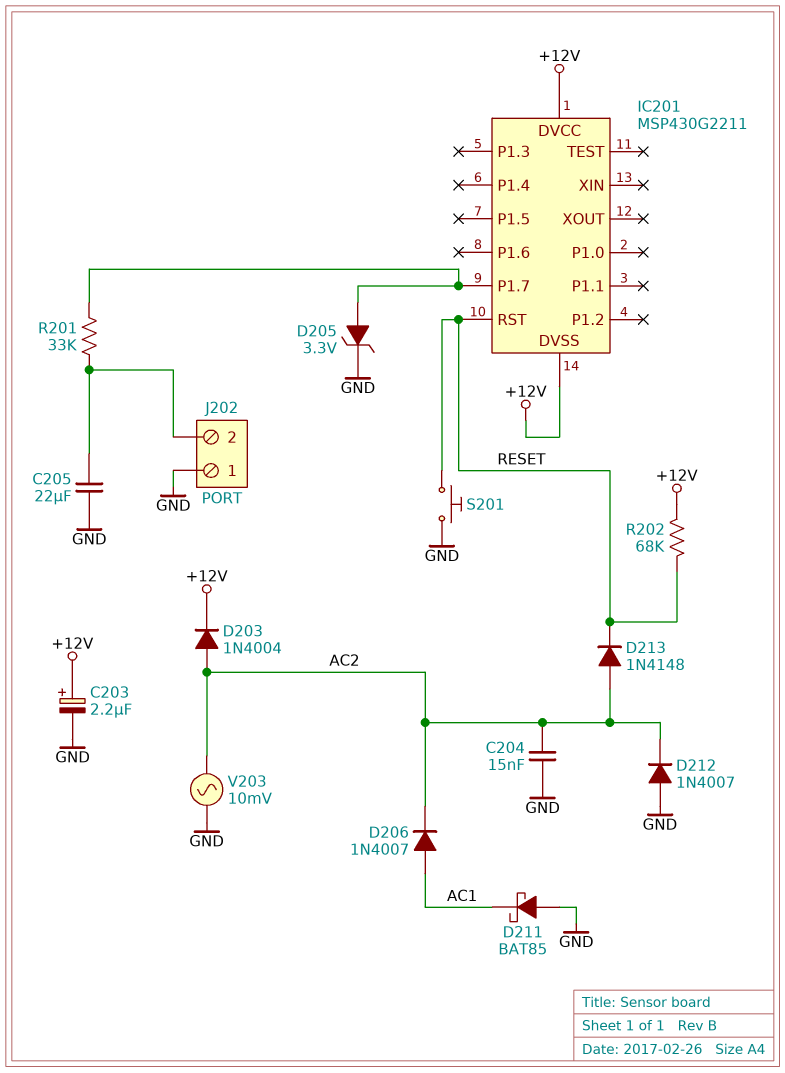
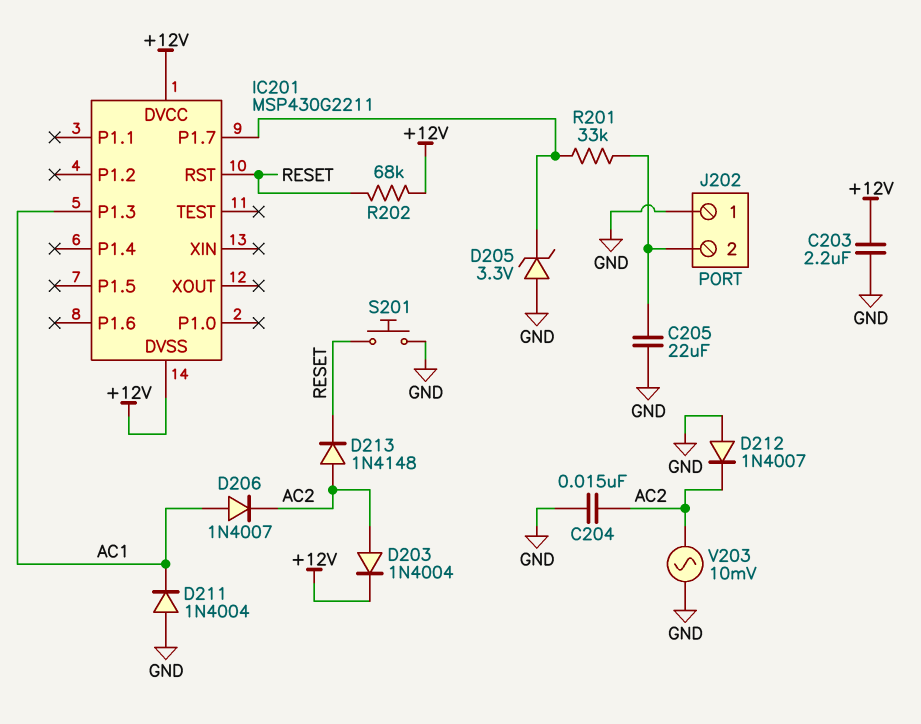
C203: 2.2uF (plus +12V, minus GND) -> 2.2uF (+12V, GND)
D205: zener 3.3V (A IC201/P1.7, K GND) -> zener 3.3V (A GND, K IC201/P1.7)
D211: schottky BAT85 (A GND, K AC1) -> diode 1N4004 (A GND, K AC1)
IC201 pin P1.3: none -> AC1

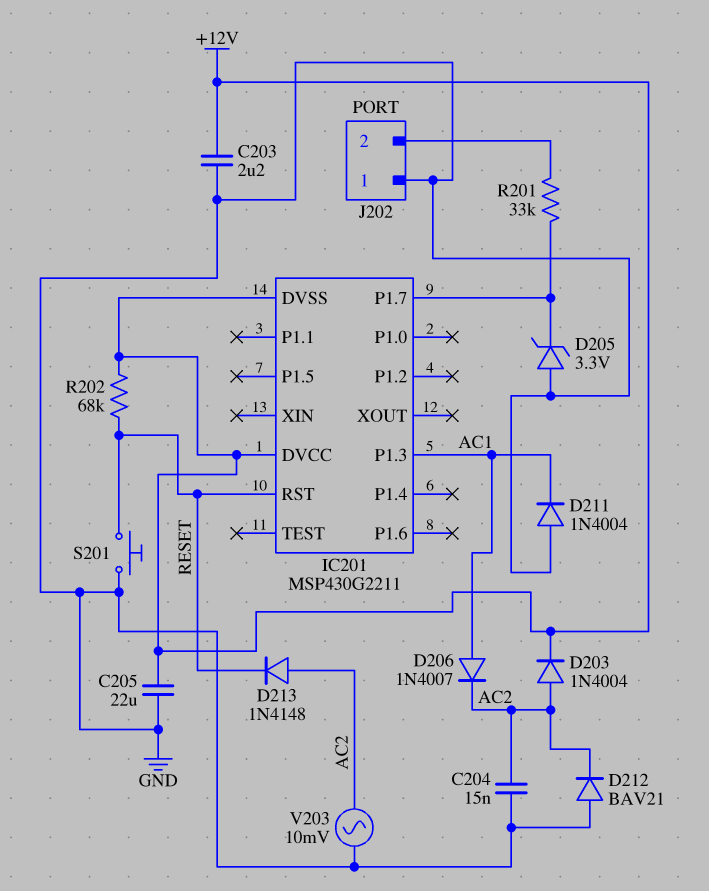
C205: 22uF (GND, J202/2) -> 22uF (+12V, GND)
D212: diode 1N4007 (A GND, K AC2) -> diode BAV21 (A GND, K AC2)

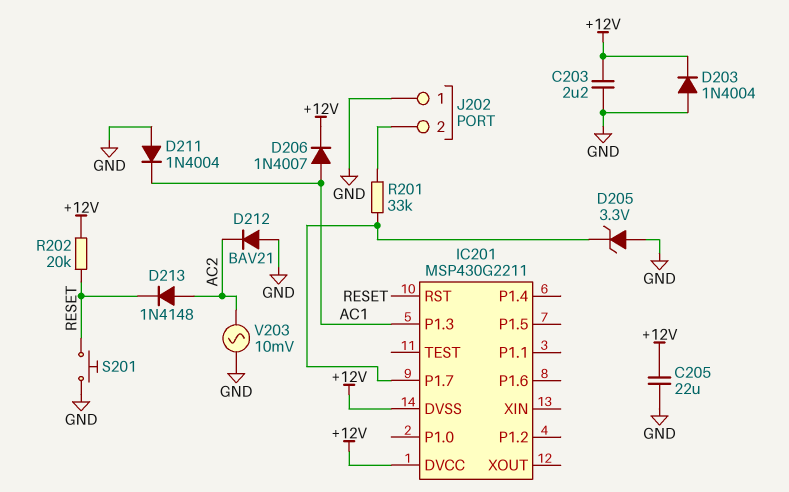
C204: 15nF (AC2, GND) -> none
D203: diode 1N4004 (A AC2, K +12V) -> diode 1N4004 (A GND, K +12V)
D206: diode 1N4007 (A AC1, K AC2) -> diode 1N4007 (A AC1, K +12V)
R202: 68k (+12V, RESET) -> 20k (+12V, RESET)

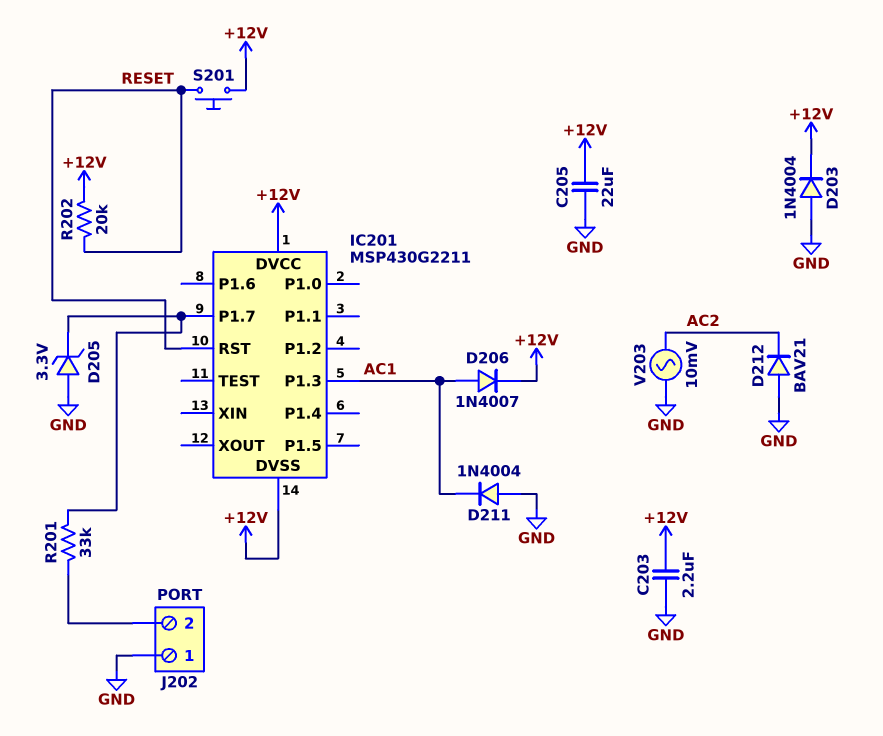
D213: diode 1N4148 (A AC2, K RESET) -> none
S201: button (GND, RESET) -> button (+12V, RESET)

